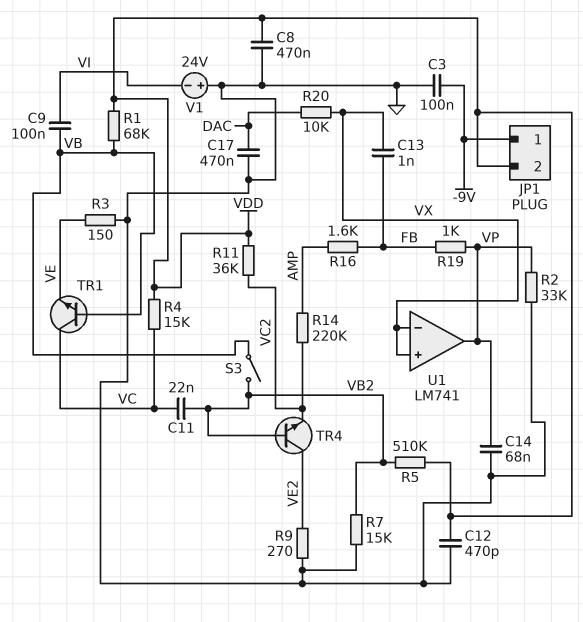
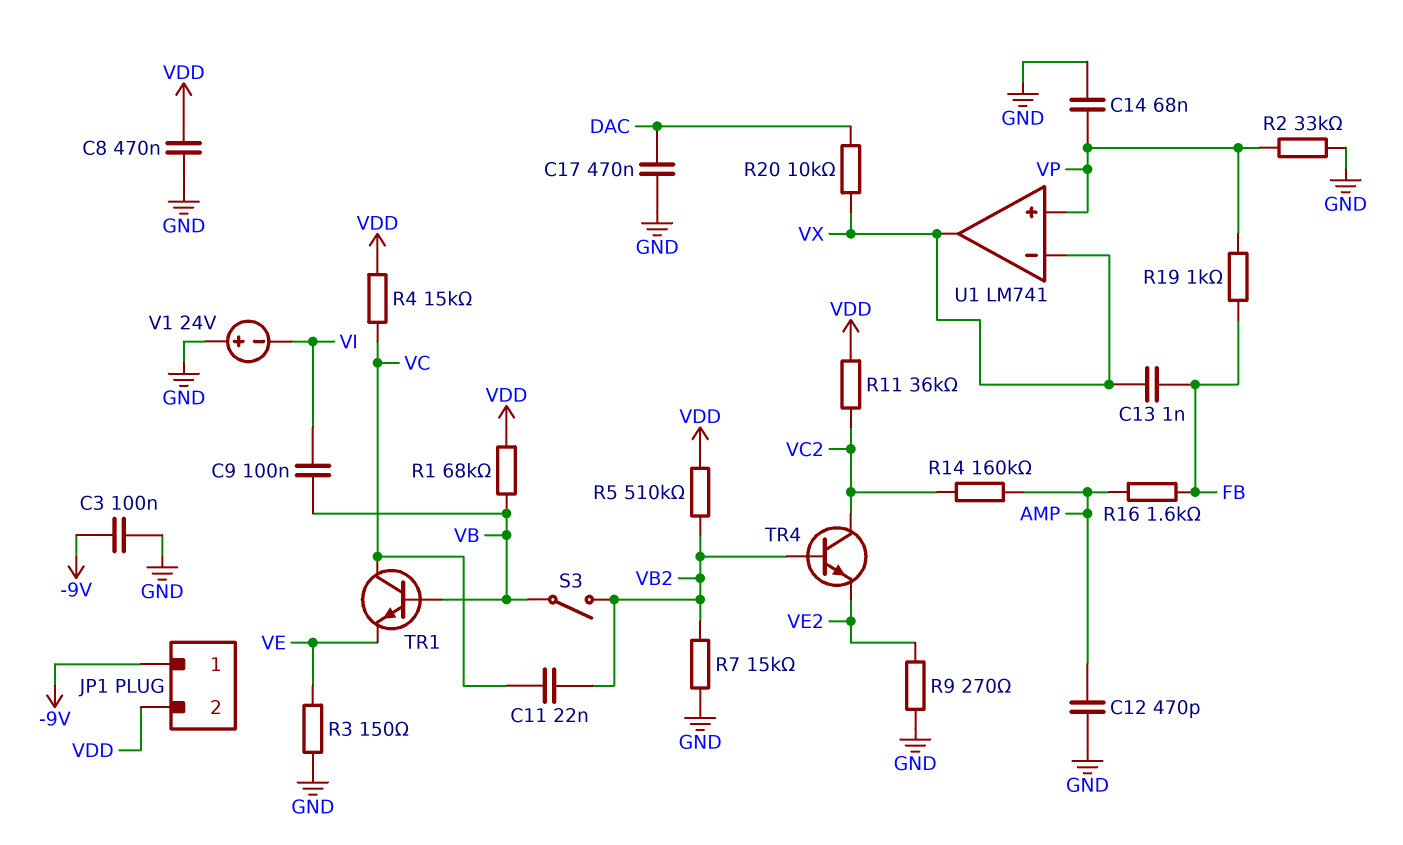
C12: 470pF (GND, VDD) -> 470pF (AMP, GND)
R14: 220k (AMP, VC2) -> 160k (AMP, VC2)
TR4: NPN (B VB2, C VE2, E VC2) -> NPN (B VB2, C VC2, E VE2)
U1 pin in+: VX -> VP
U1 pin out: VP -> VX

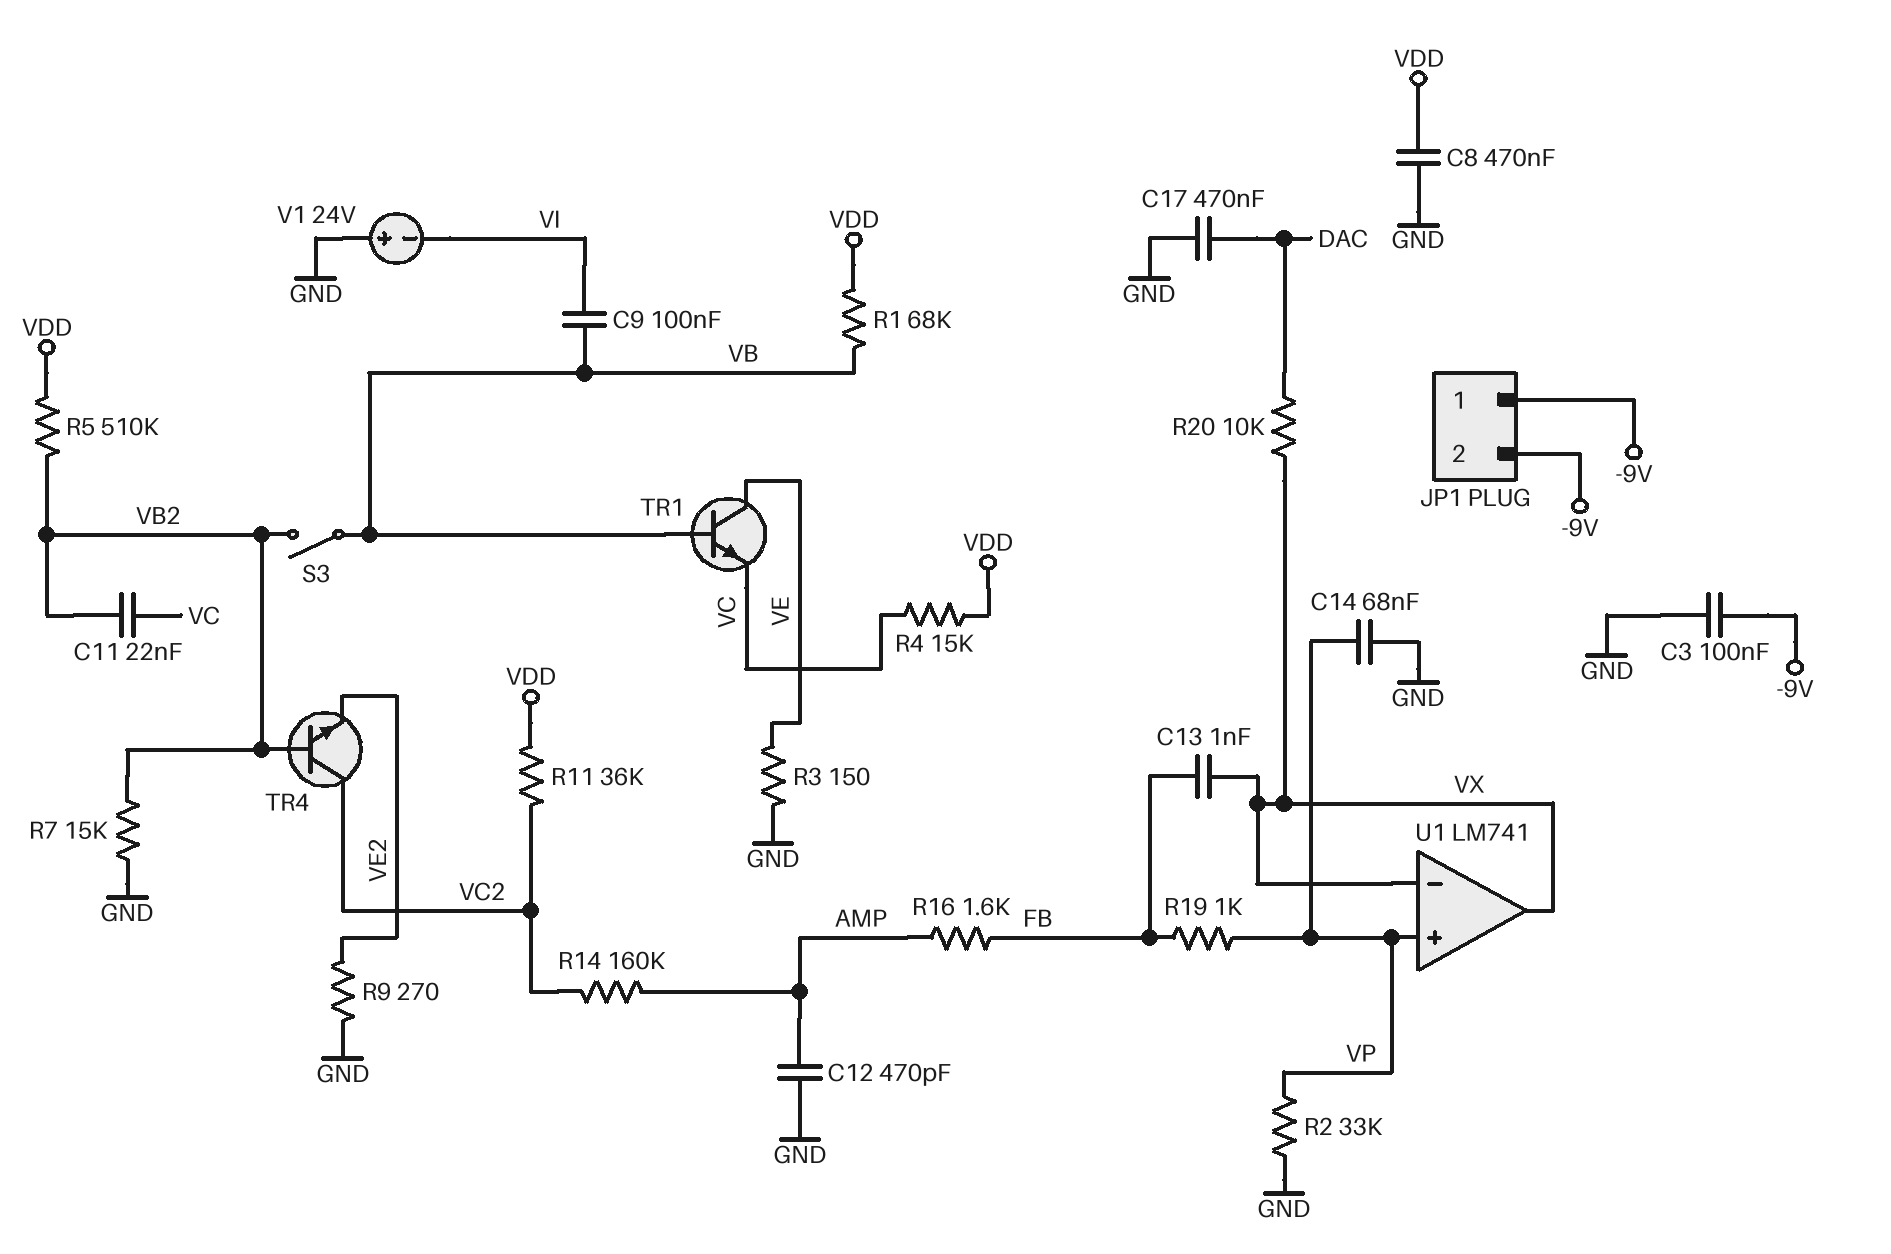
JP1 pin 2: VDD -> -9V
TR1: NPN (B VB, C VC, E VE) -> NPN (B VB, C VE, E VC)

